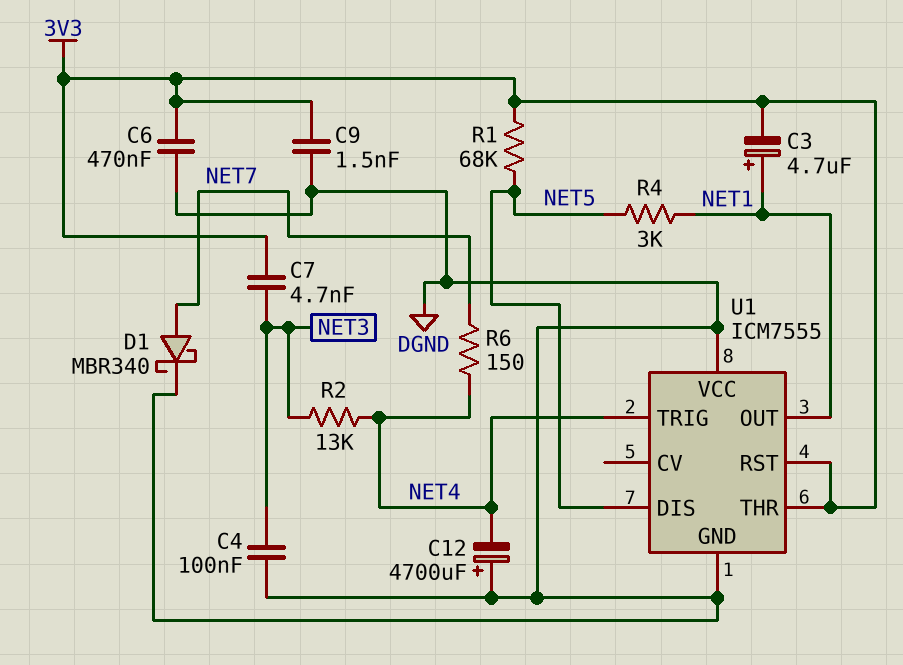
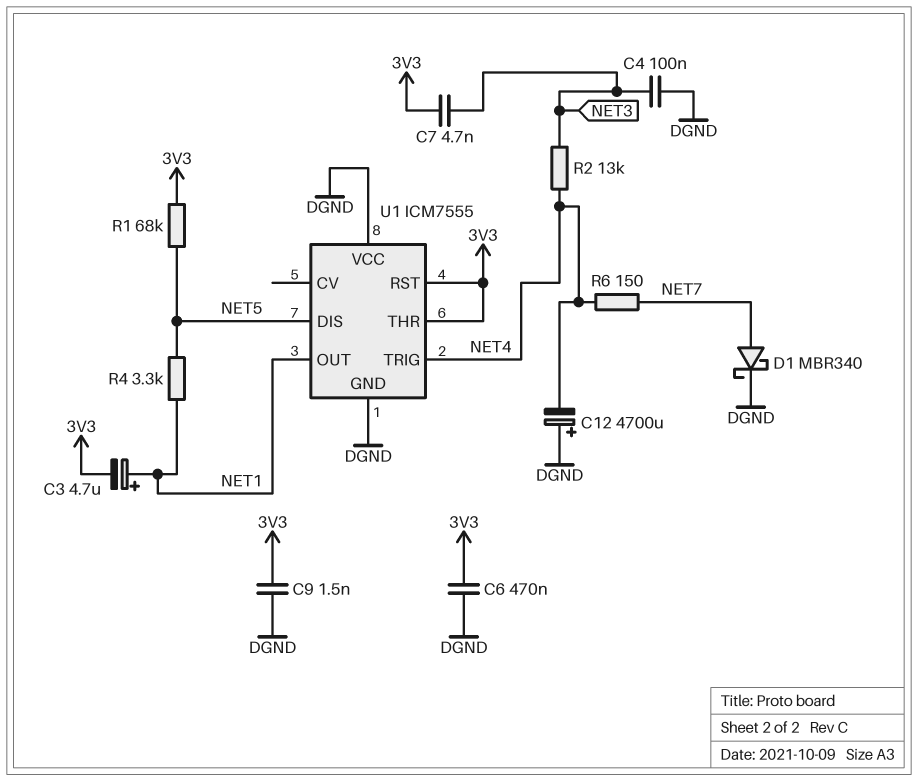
R4: 3k (NET1, NET5) -> 3.3k (NET1, NET5)

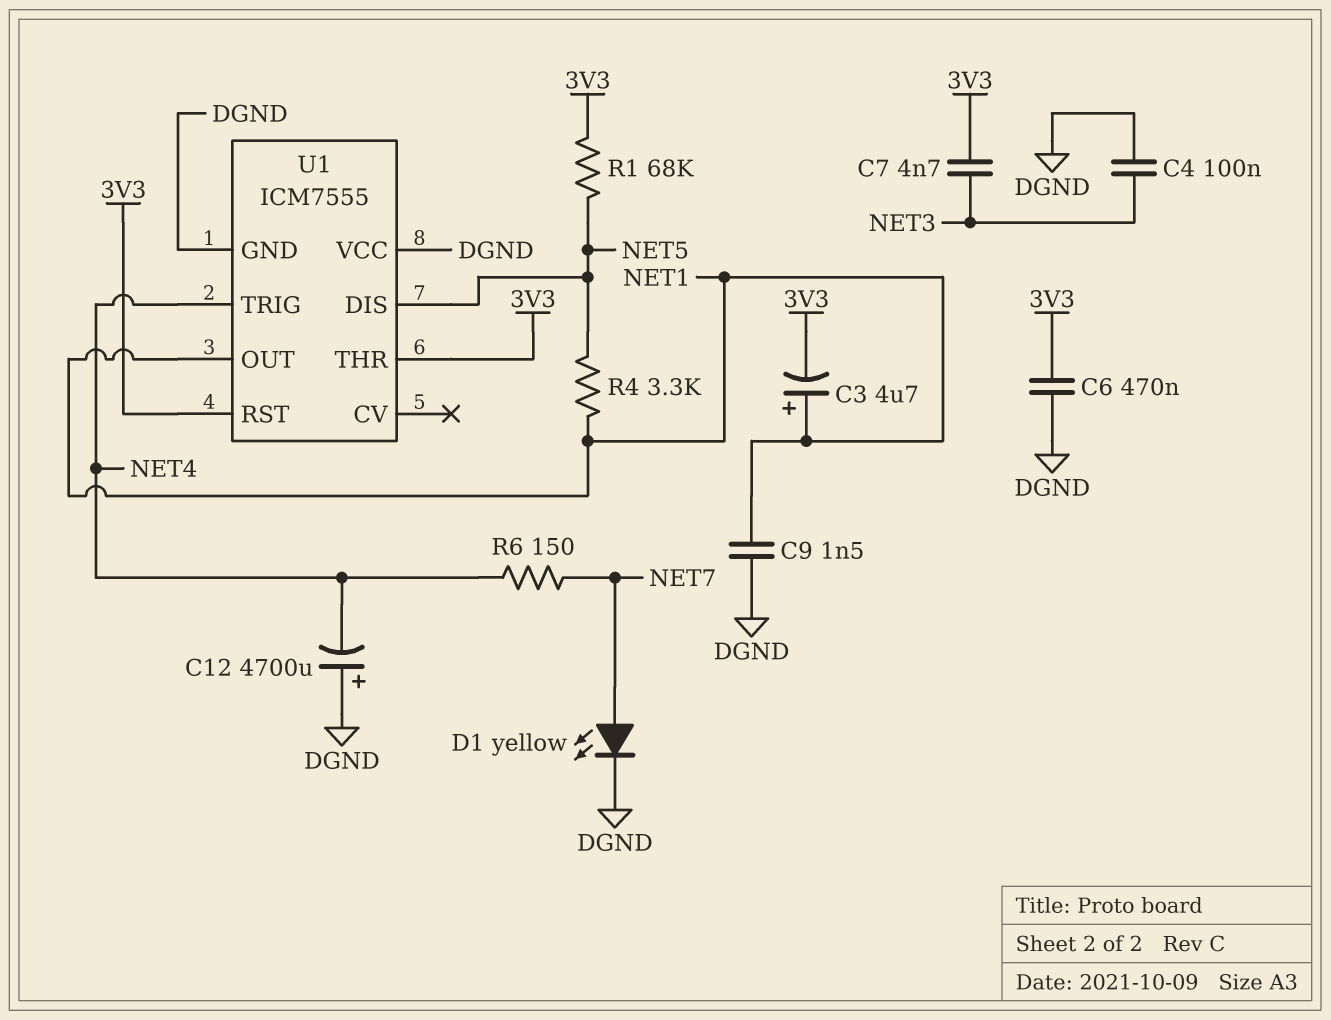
C9: 1.5nF (3V3, DGND) -> 1.5nF (DGND, NET1)
D1: schottky MBR340 (A NET7, K DGND) -> LED yellow (A NET7, K DGND)
R2: 13k (NET3, NET4) -> none

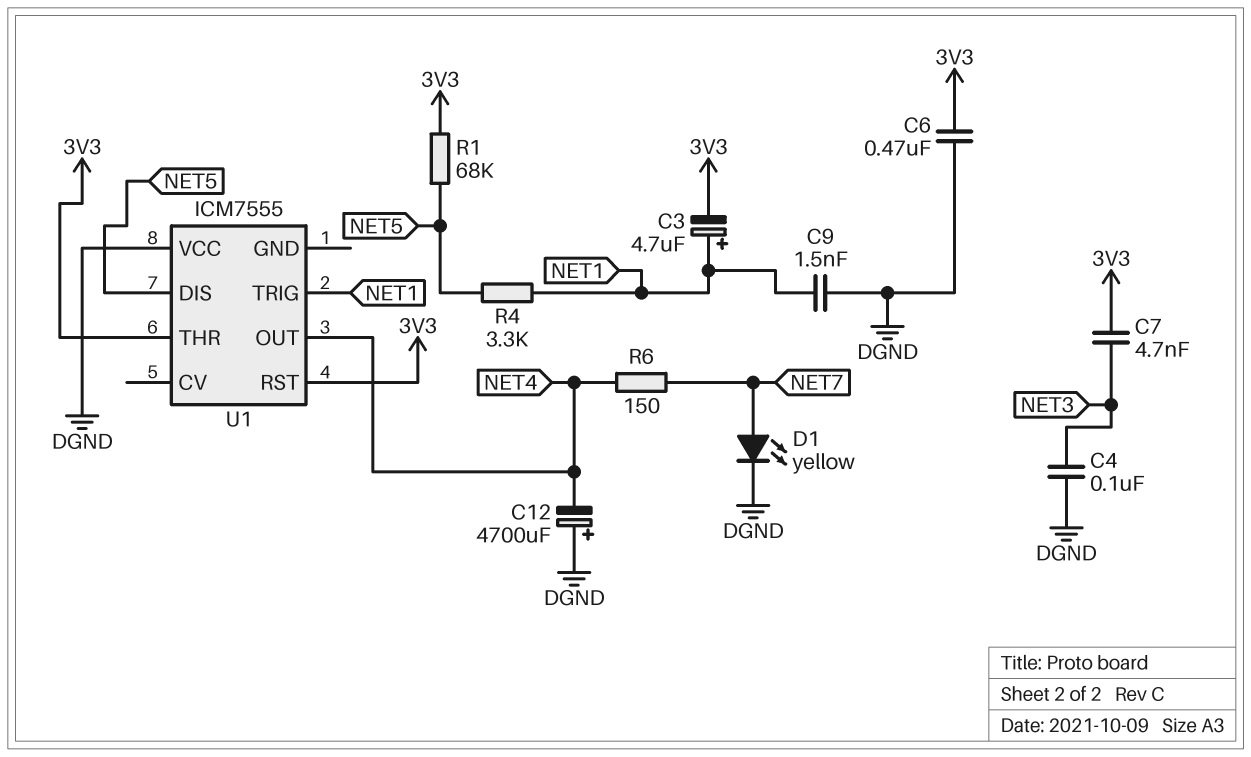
U1 pin GND: DGND -> none
U1 pin OUT: NET1 -> NET4
U1 pin TRIG: NET4 -> NET1

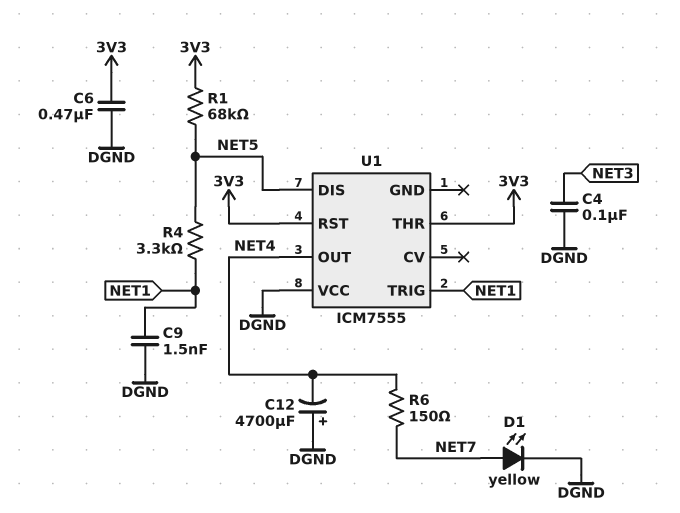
C3: 4.7uF (plus NET1, minus 3V3) -> none
C7: 4.7nF (3V3, NET3) -> none

